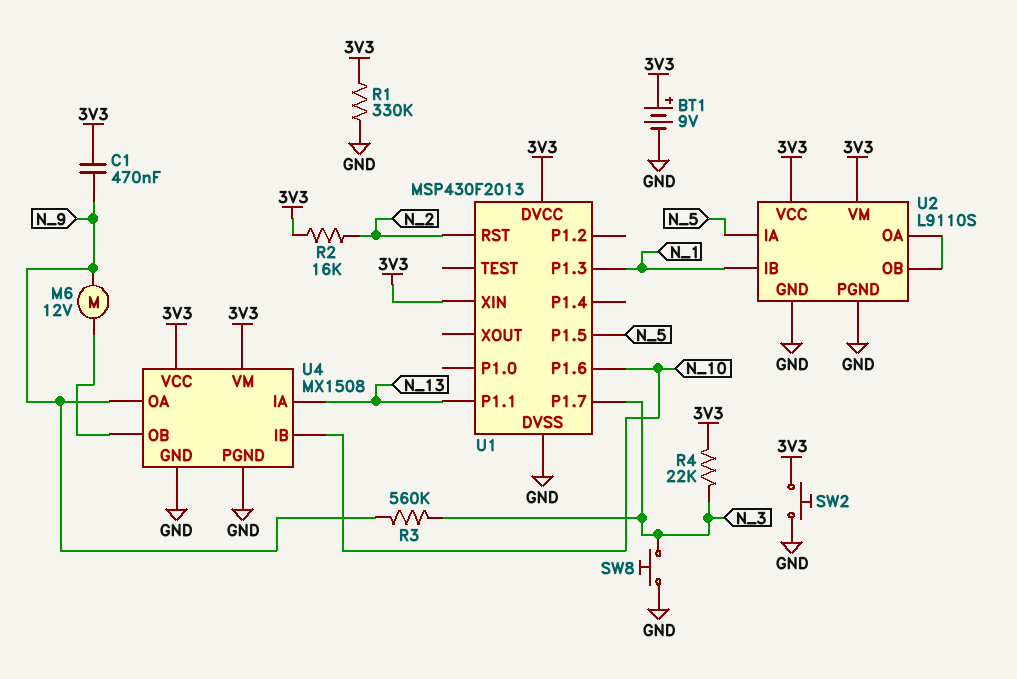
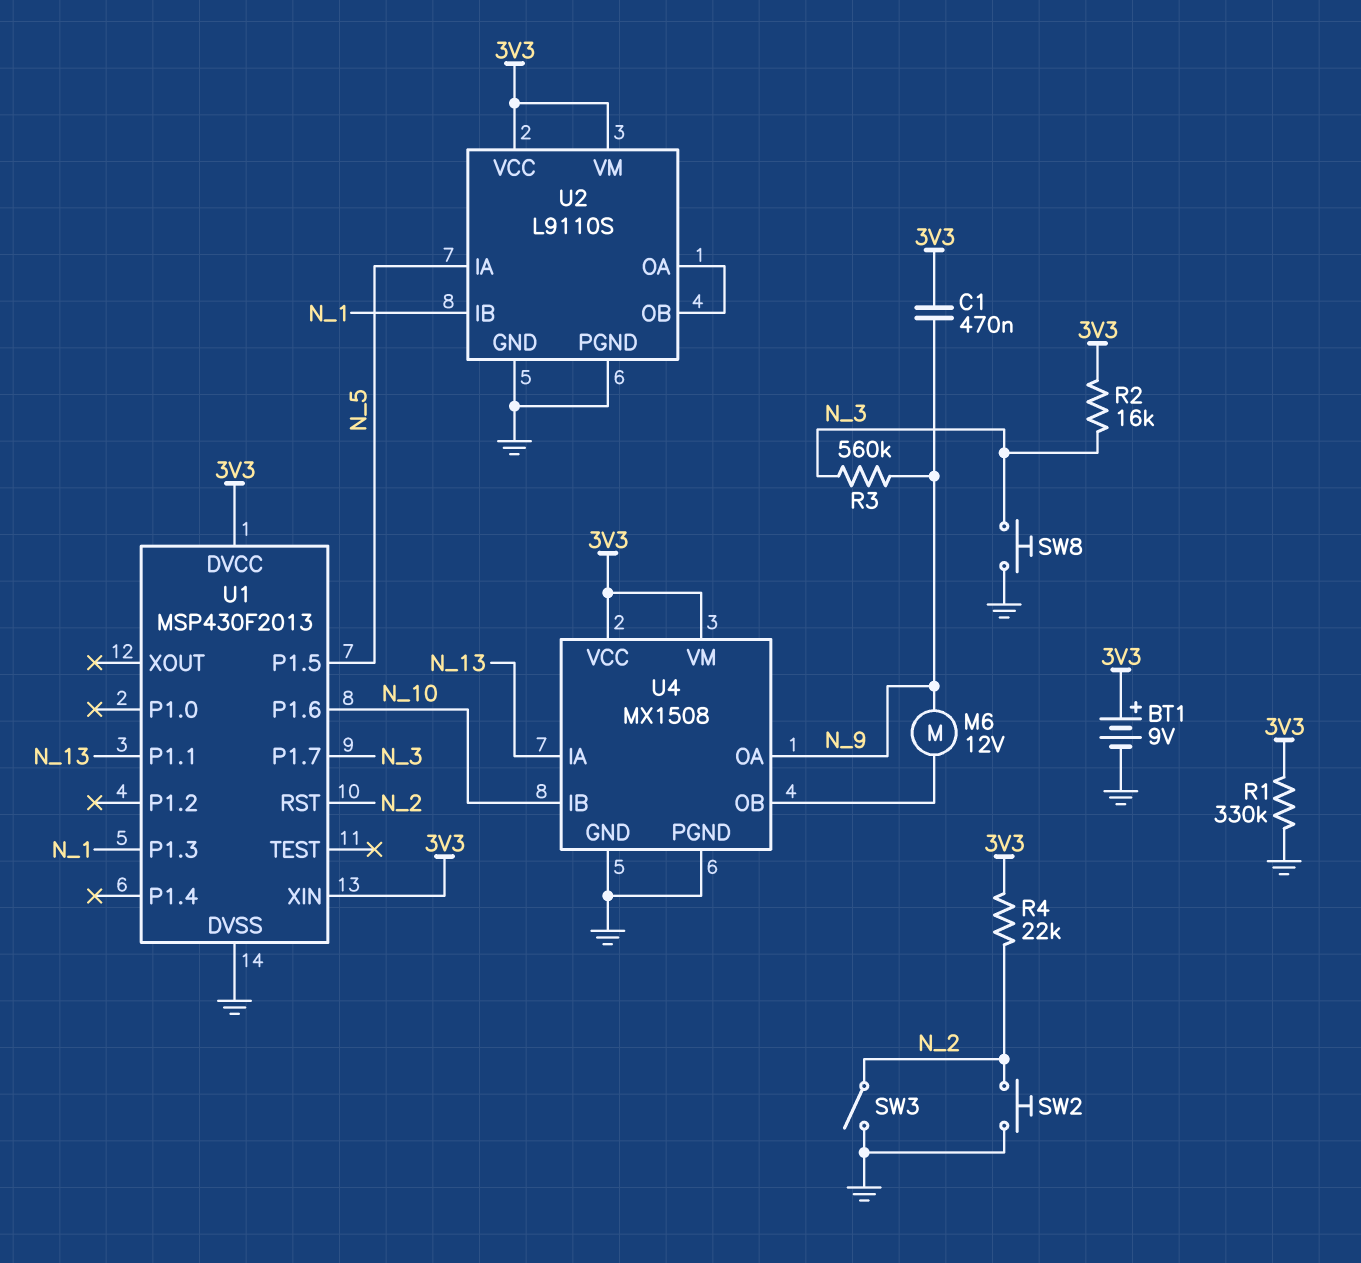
R2: 16k (3V3, N_2) -> 16k (3V3, N_3)
R4: 22k (3V3, N_3) -> 22k (3V3, N_2)
SW2: button (3V3, GND) -> button (GND, N_2)
SW3: none -> switch (GND, N_2)

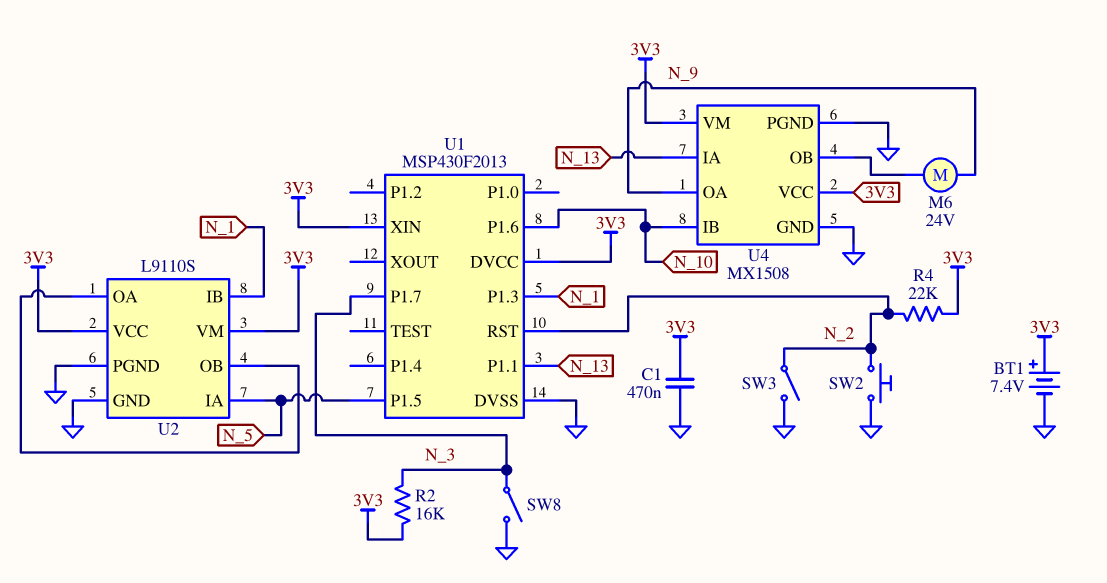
BT1: 9V (plus 3V3, minus GND) -> 7.4V (plus 3V3, minus GND)
C1: 470nF (3V3, N_9) -> 470nF (3V3, GND)
M6: motor 12V (N_9, U4/OB) -> motor 24V (N_9, U4/OB)
R1: 330k (3V3, GND) -> none
R3: 560k (N_3, N_9) -> none
SW8: button (GND, N_3) -> switch (GND, N_3)

